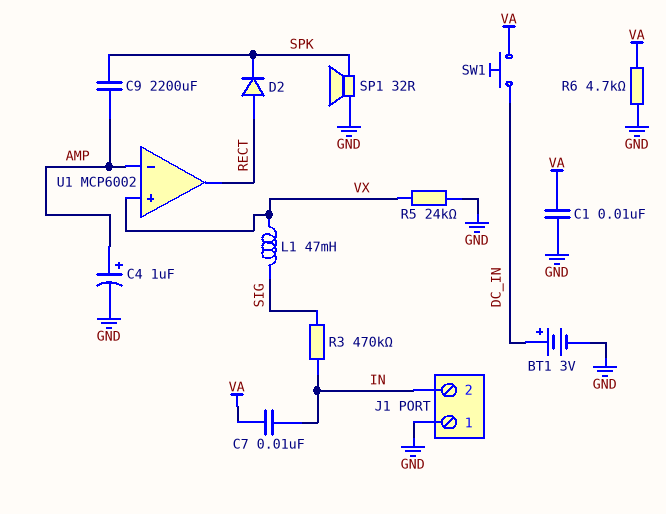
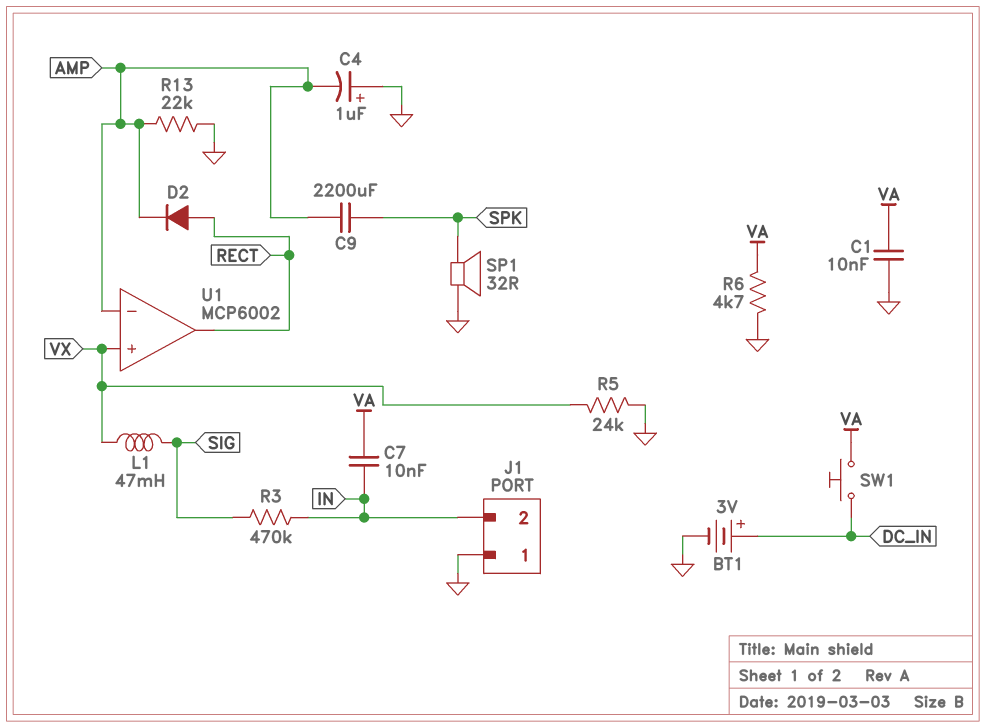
C4: 1uF (plus AMP, minus GND) -> 1uF (plus GND, minus AMP)
D2: diode (A RECT, K SPK) -> diode (A RECT, K AMP)
R13: none -> 22k (AMP, GND)

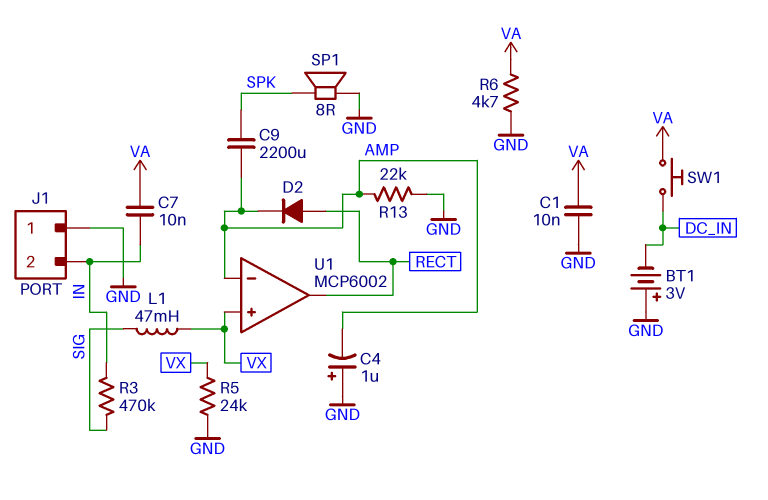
BT1: 3V (plus DC_IN, minus GND) -> 3V (plus GND, minus DC_IN)
SP1: speaker 32R (GND, SPK) -> speaker 8R (GND, SPK)

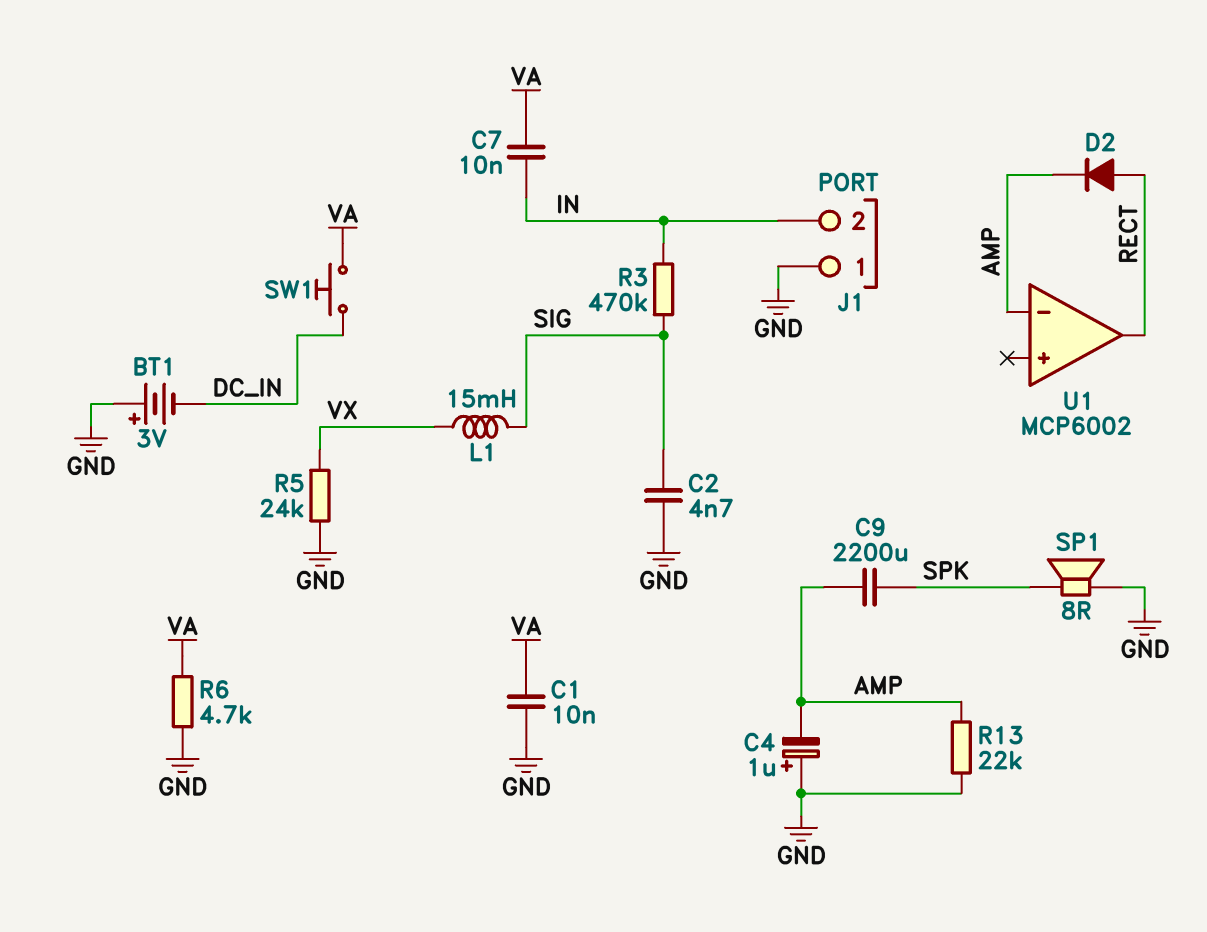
C2: none -> 4.7nF (GND, SIG)
L1: 47mH (SIG, VX) -> 15mH (SIG, VX)
U1 pin in+: VX -> none

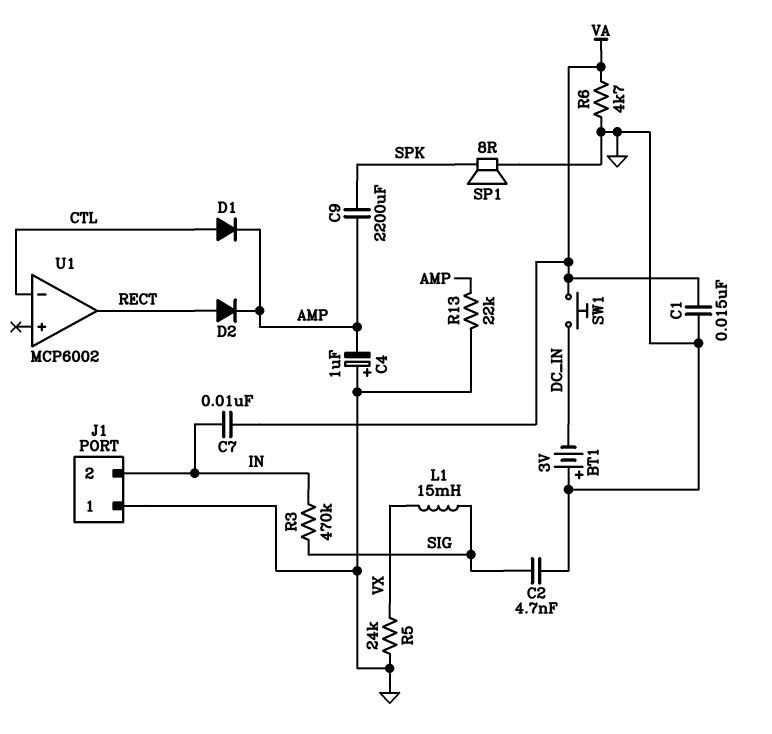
C1: 10nF (GND, VA) -> 15nF (GND, VA)
D1: none -> diode (A CTL, K AMP)
U1 pin in-: AMP -> CTL

